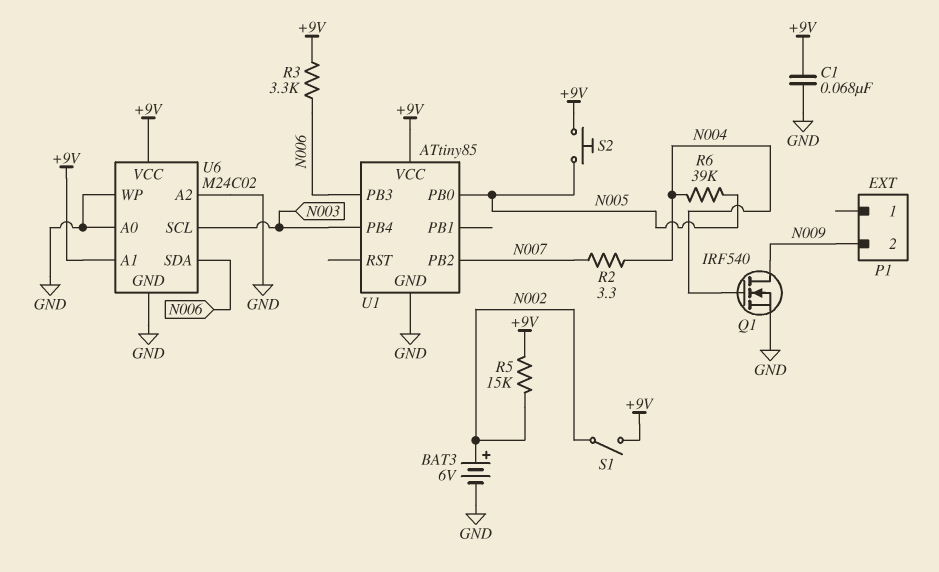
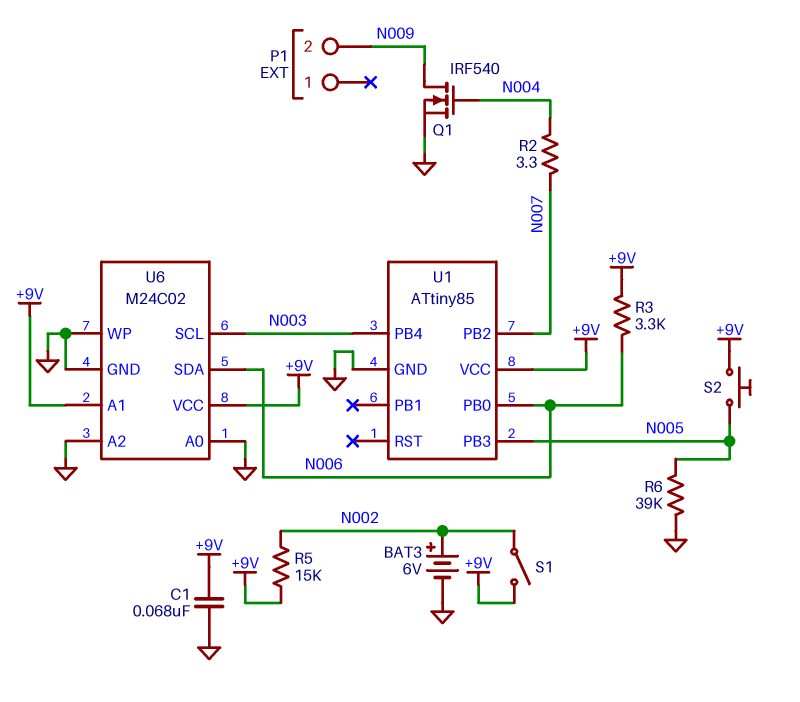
R6: 39k (N004, N005) -> 39k (GND, N005)
U1 pin PB0: N005 -> N006
U1 pin PB3: N006 -> N005

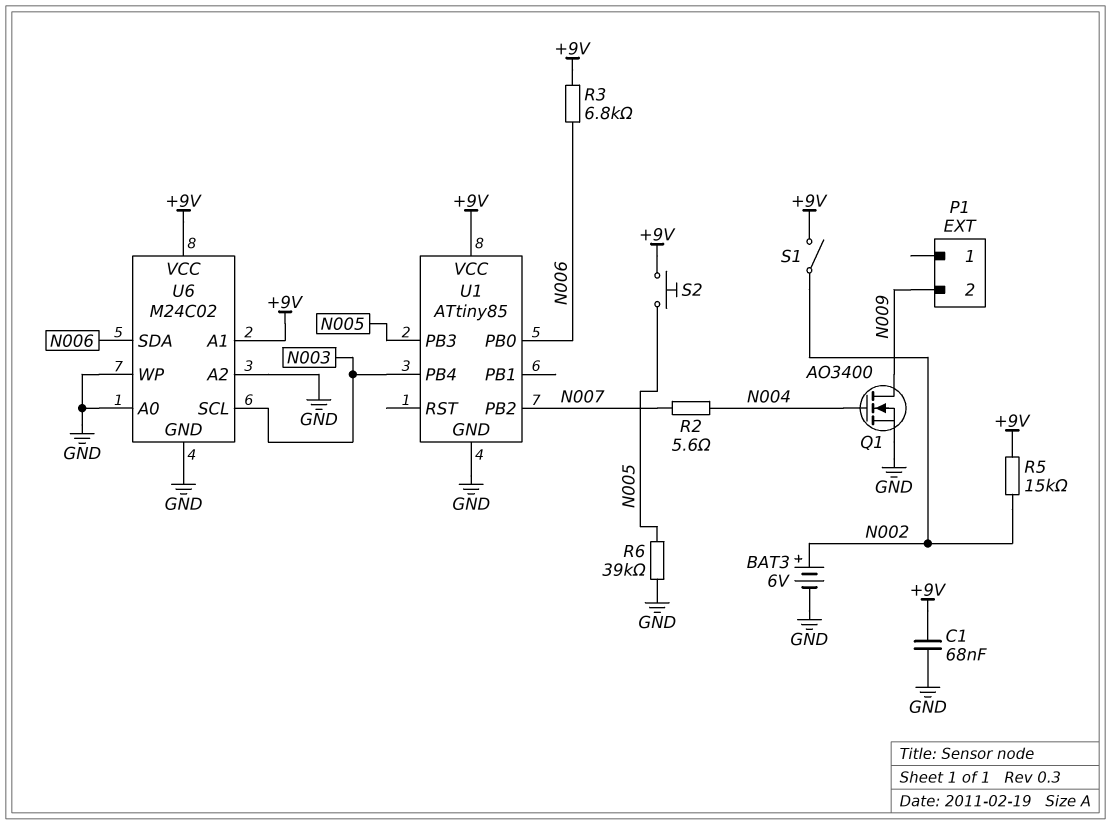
Q1: NMOS IRF540 (G N004, D N009, S GND) -> NMOS AO3400 (G N004, D N009, S GND)
R2: 3.3 (N004, N007) -> 5.6 (N004, N007)
R3: 3.3k (+9V, N006) -> 6.8k (+9V, N006)

